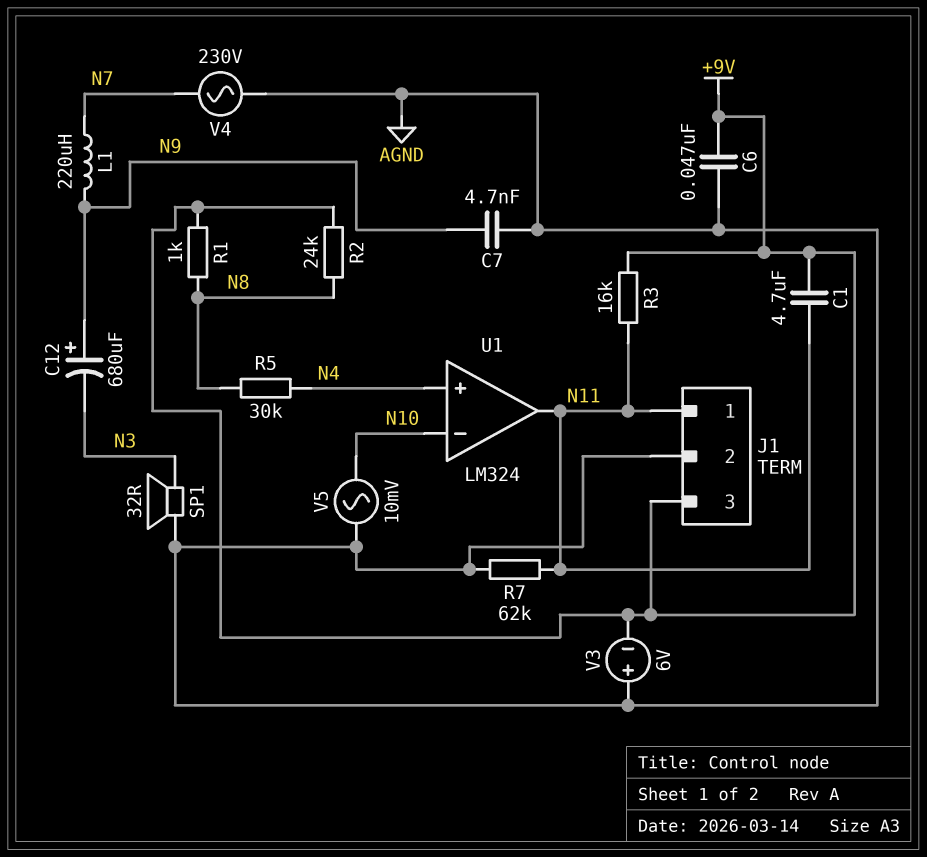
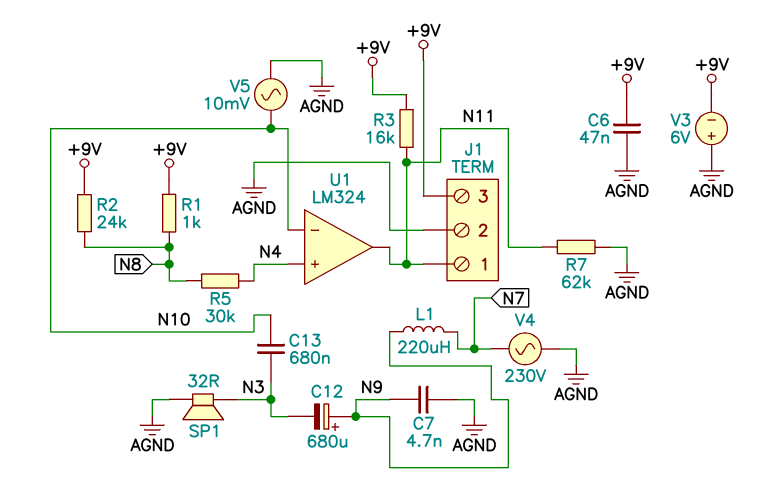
C1: 4.7uF (+9V, N11) -> none
C13: none -> 680nF (N3, N10)

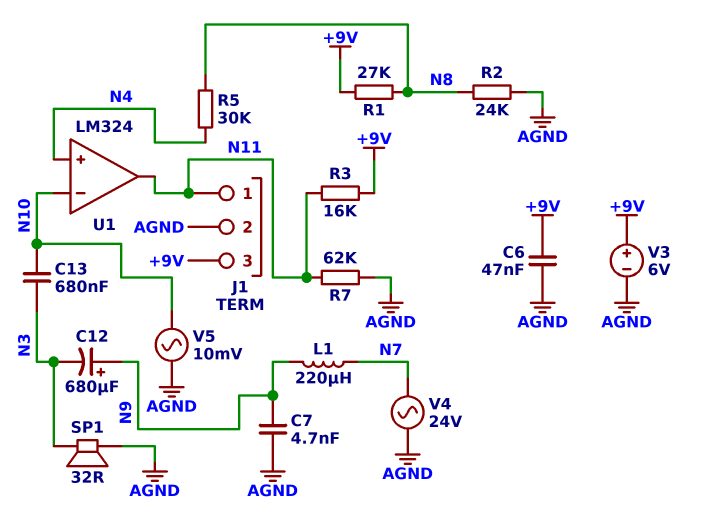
R1: 1k (+9V, N8) -> 27k (+9V, N8)
R2: 24k (+9V, N8) -> 24k (AGND, N8)
V3: 6V (plus AGND, minus +9V) -> 6V (plus +9V, minus AGND)
V4: AC 230V (AGND, N7) -> AC 24V (AGND, N7)

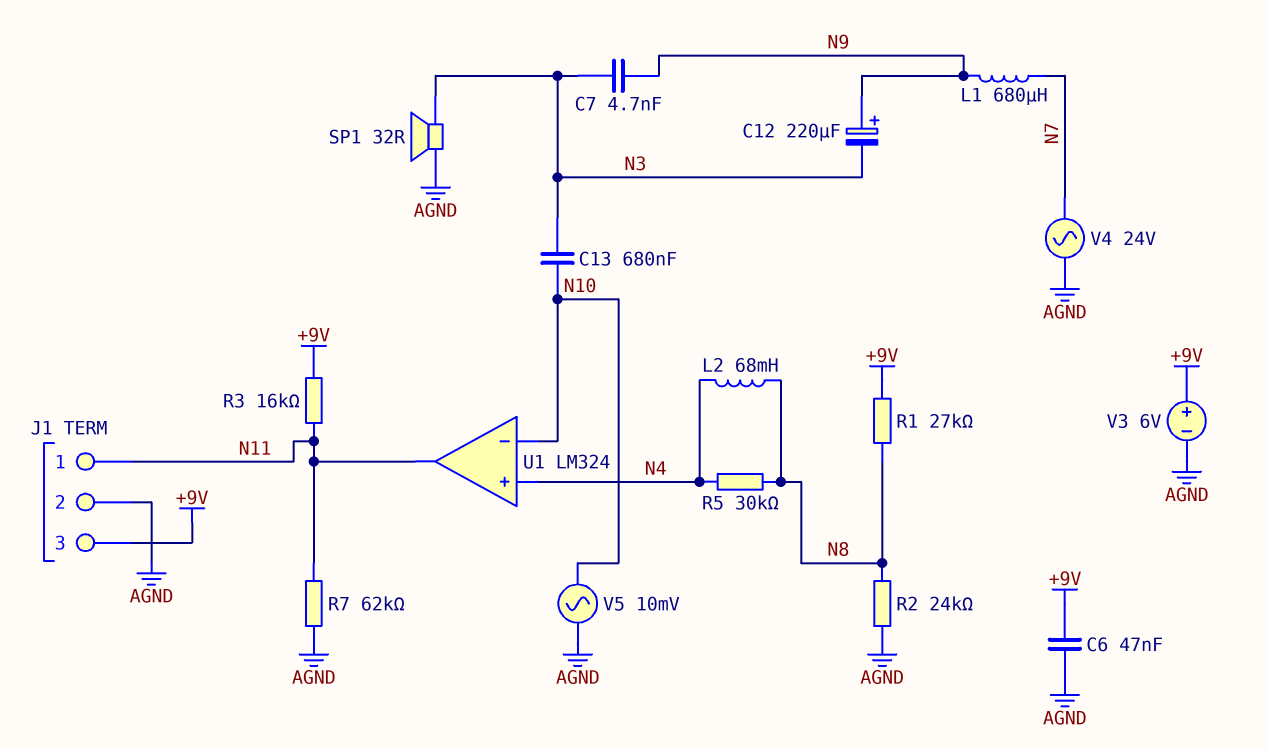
C7: 4.7nF (AGND, N9) -> 4.7nF (N3, N9)
C12: 680uF (plus N9, minus N3) -> 220uF (plus N9, minus N3)
L1: 220uH (N7, N9) -> 680uH (N7, N9)
L2: none -> 68mH (N4, N8)

